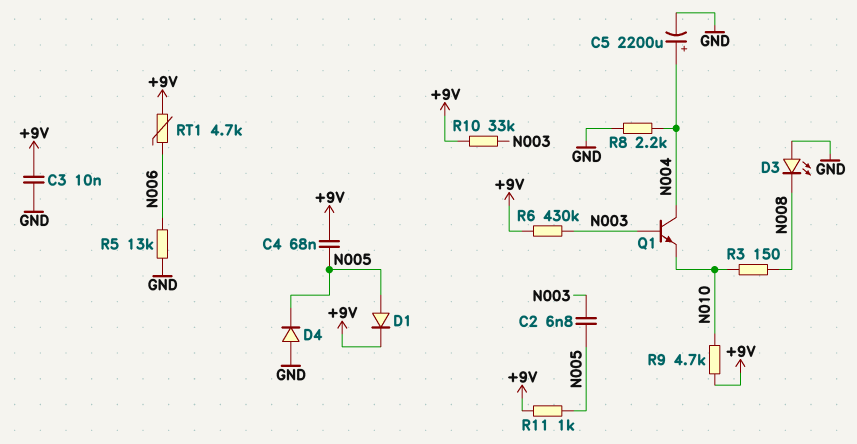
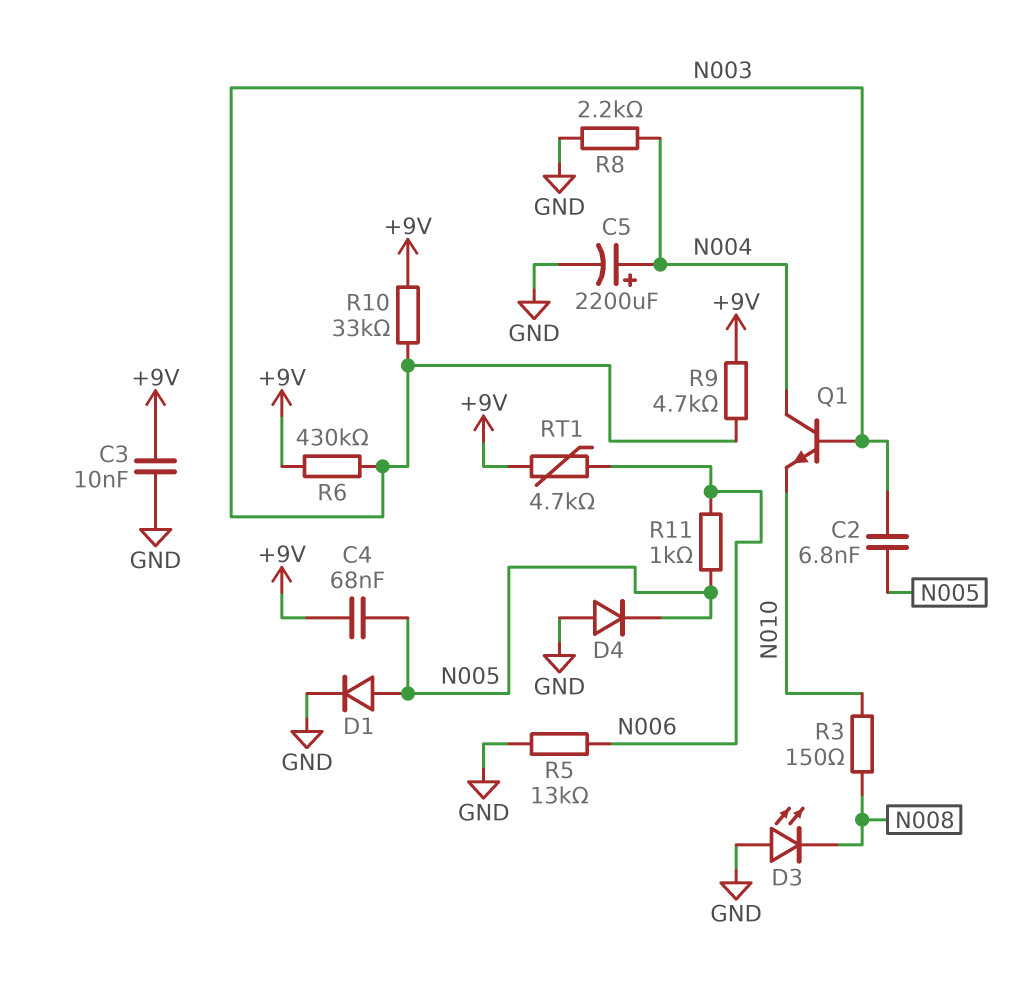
D1: diode (A N005, K +9V) -> diode (A N005, K GND)
R9: 4.7k (+9V, N010) -> 4.7k (+9V, N003)
R11: 1k (+9V, N005) -> 1k (N005, N006)

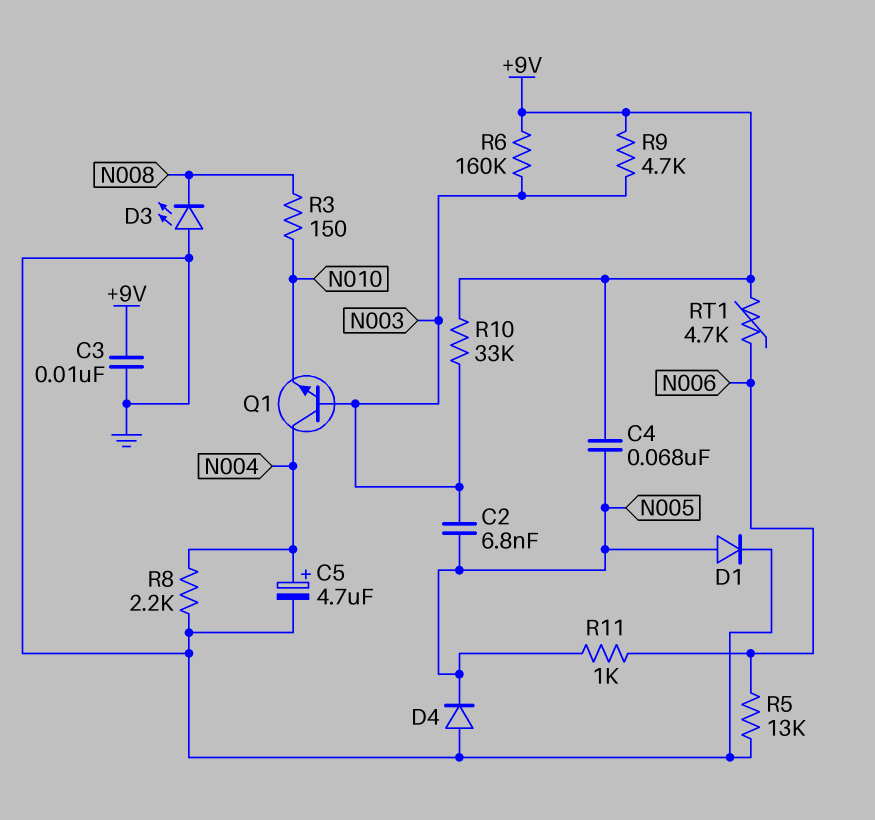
C5: 2200uF (plus N004, minus GND) -> 4.7uF (plus N004, minus GND)
R6: 430k (+9V, N003) -> 160k (+9V, N003)

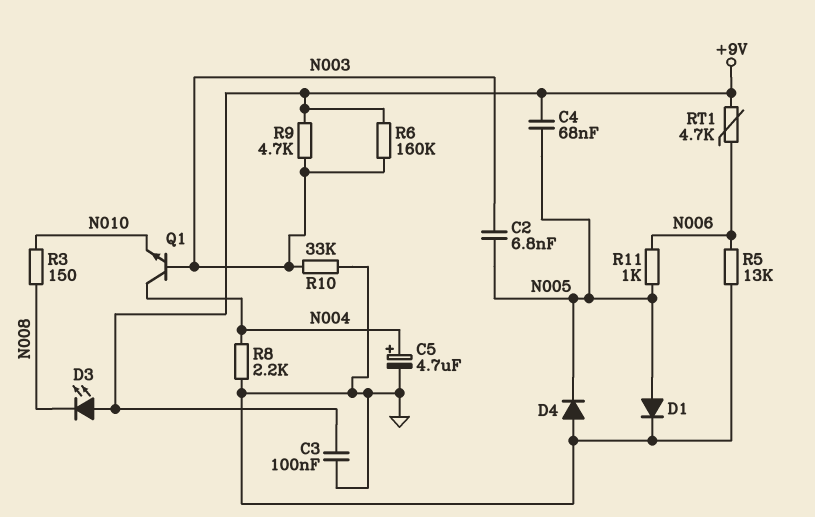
C3: 10nF (+9V, GND) -> 100nF (+9V, GND)
D3: LED (A GND, K N008) -> LED (A +9V, K N008)
R10: 33k (+9V, N003) -> 33k (GND, N003)

